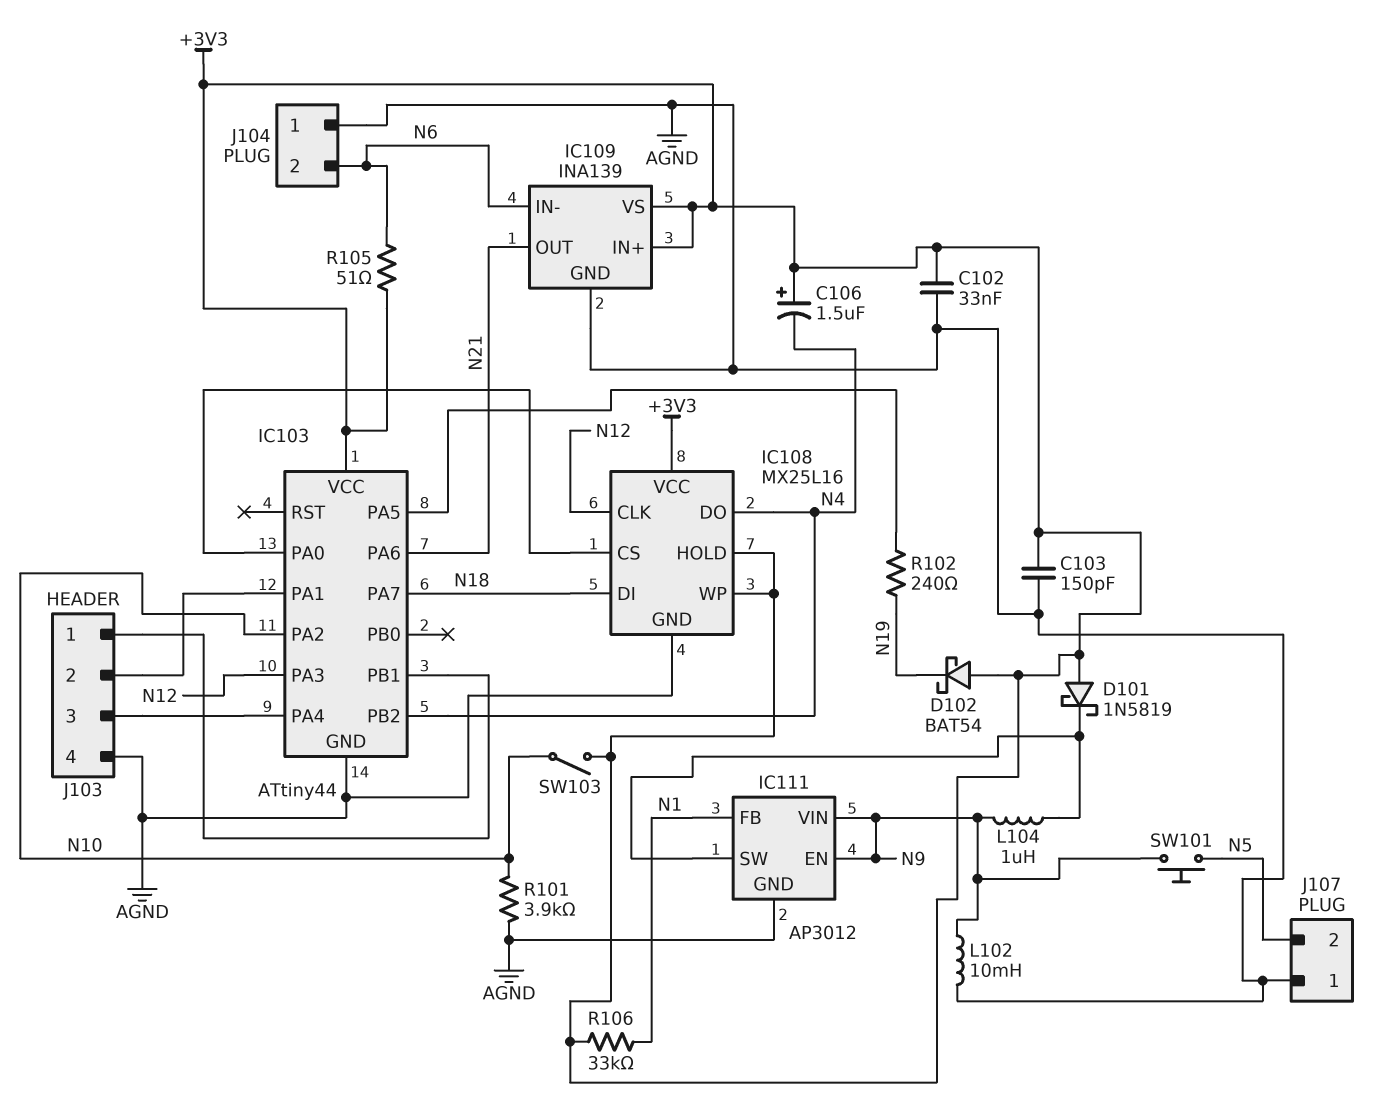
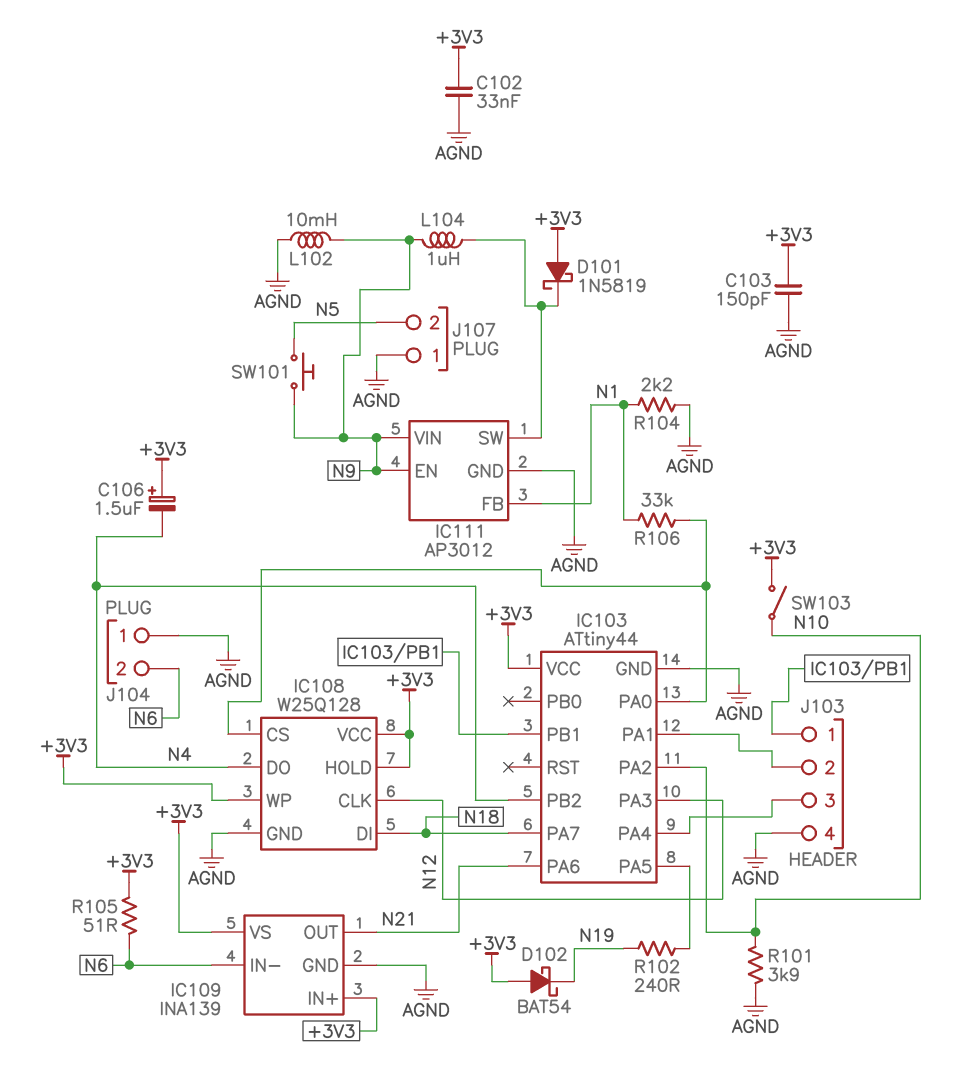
IC108: MX25L16 -> W25Q128
R104: none -> 2.2k (AGND, N1)
R106: 33k (+3V3, N1) -> 33k (IC103/PA0, N1)

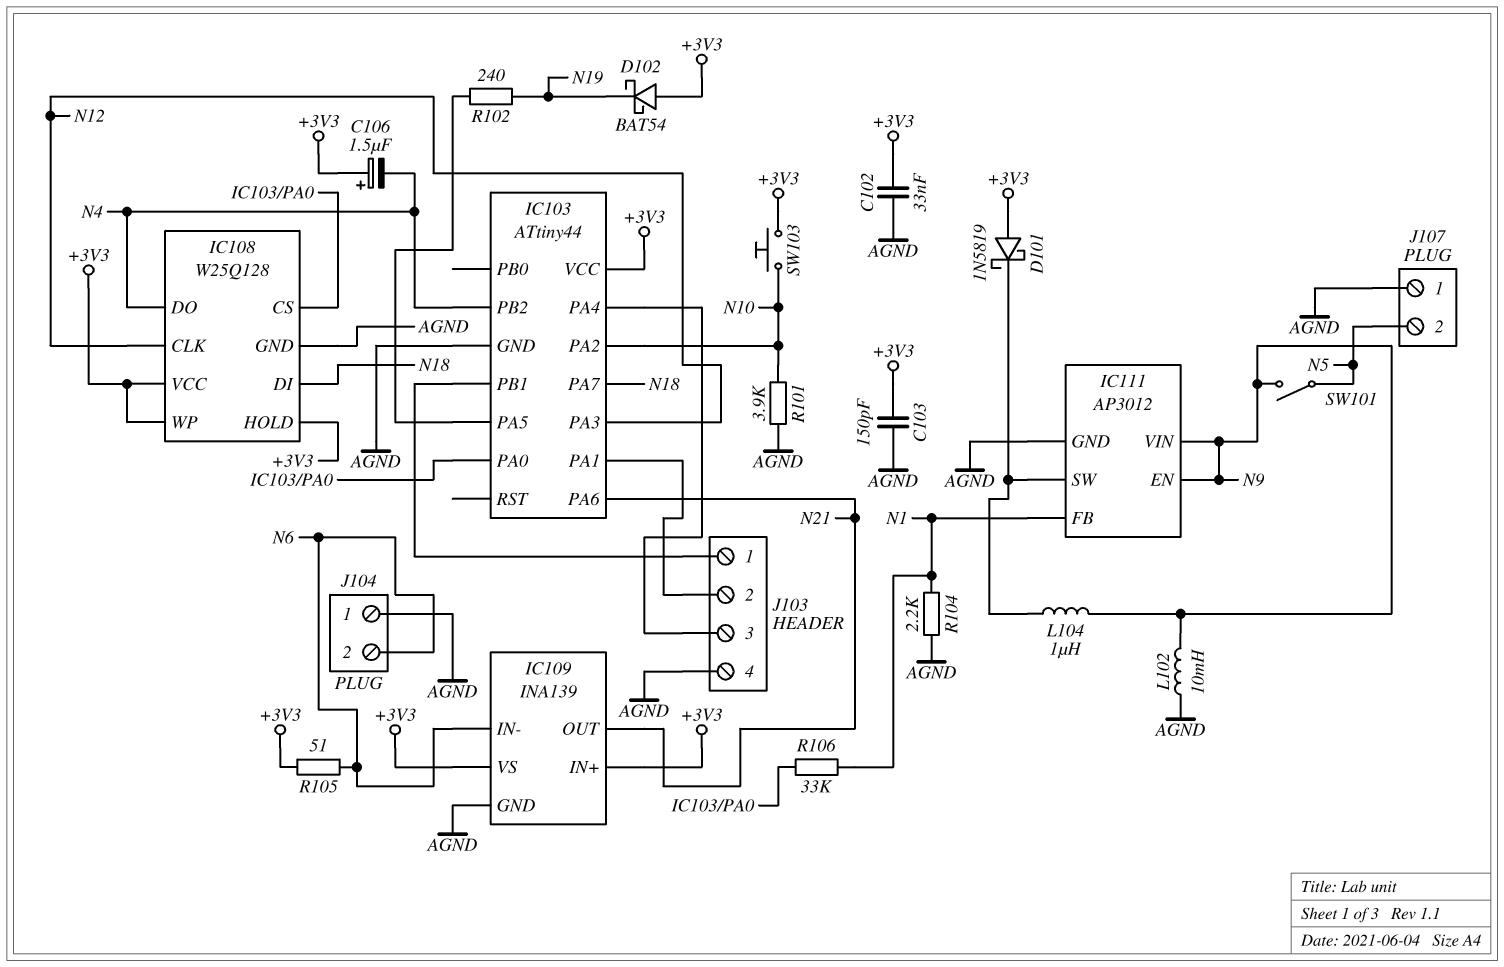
SW101: button (N5, N9) -> switch (N5, N9)
SW103: switch (+3V3, N10) -> button (+3V3, N10)

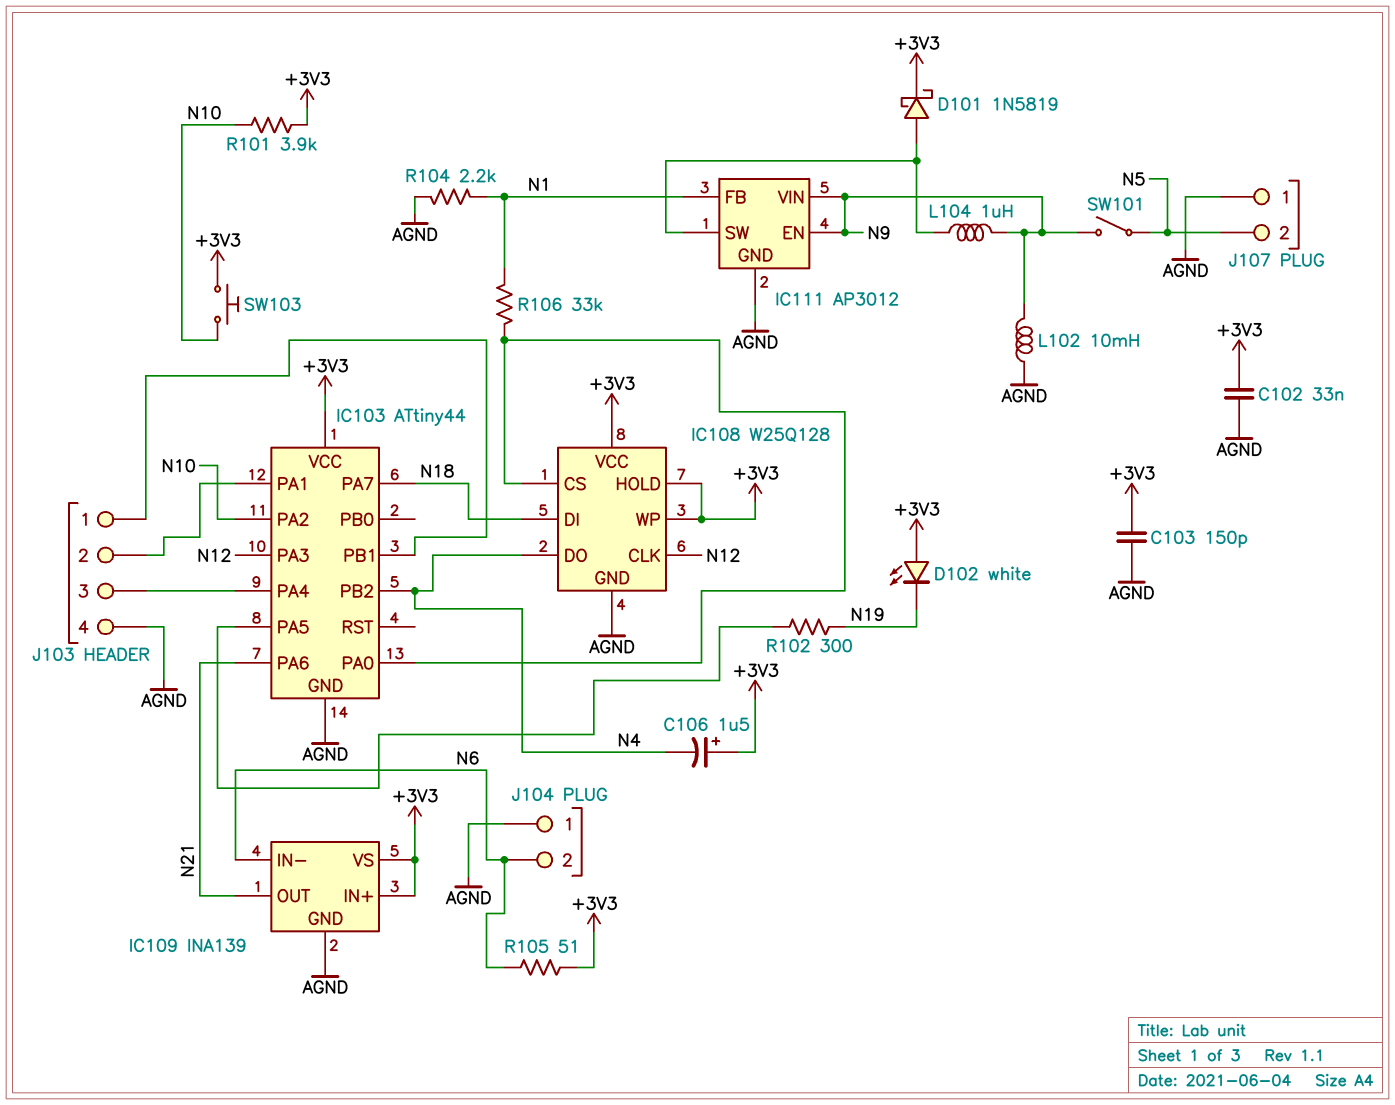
D101: schottky 1N5819 (A +3V3, K IC111/SW) -> schottky 1N5819 (A IC111/SW, K +3V3)
D102: schottky BAT54 (A +3V3, K N19) -> LED white (A +3V3, K N19)
R101: 3.9k (AGND, N10) -> 3.9k (+3V3, N10)
R102: 240 (IC103/PA5, N19) -> 300 (IC103/PA5, N19)

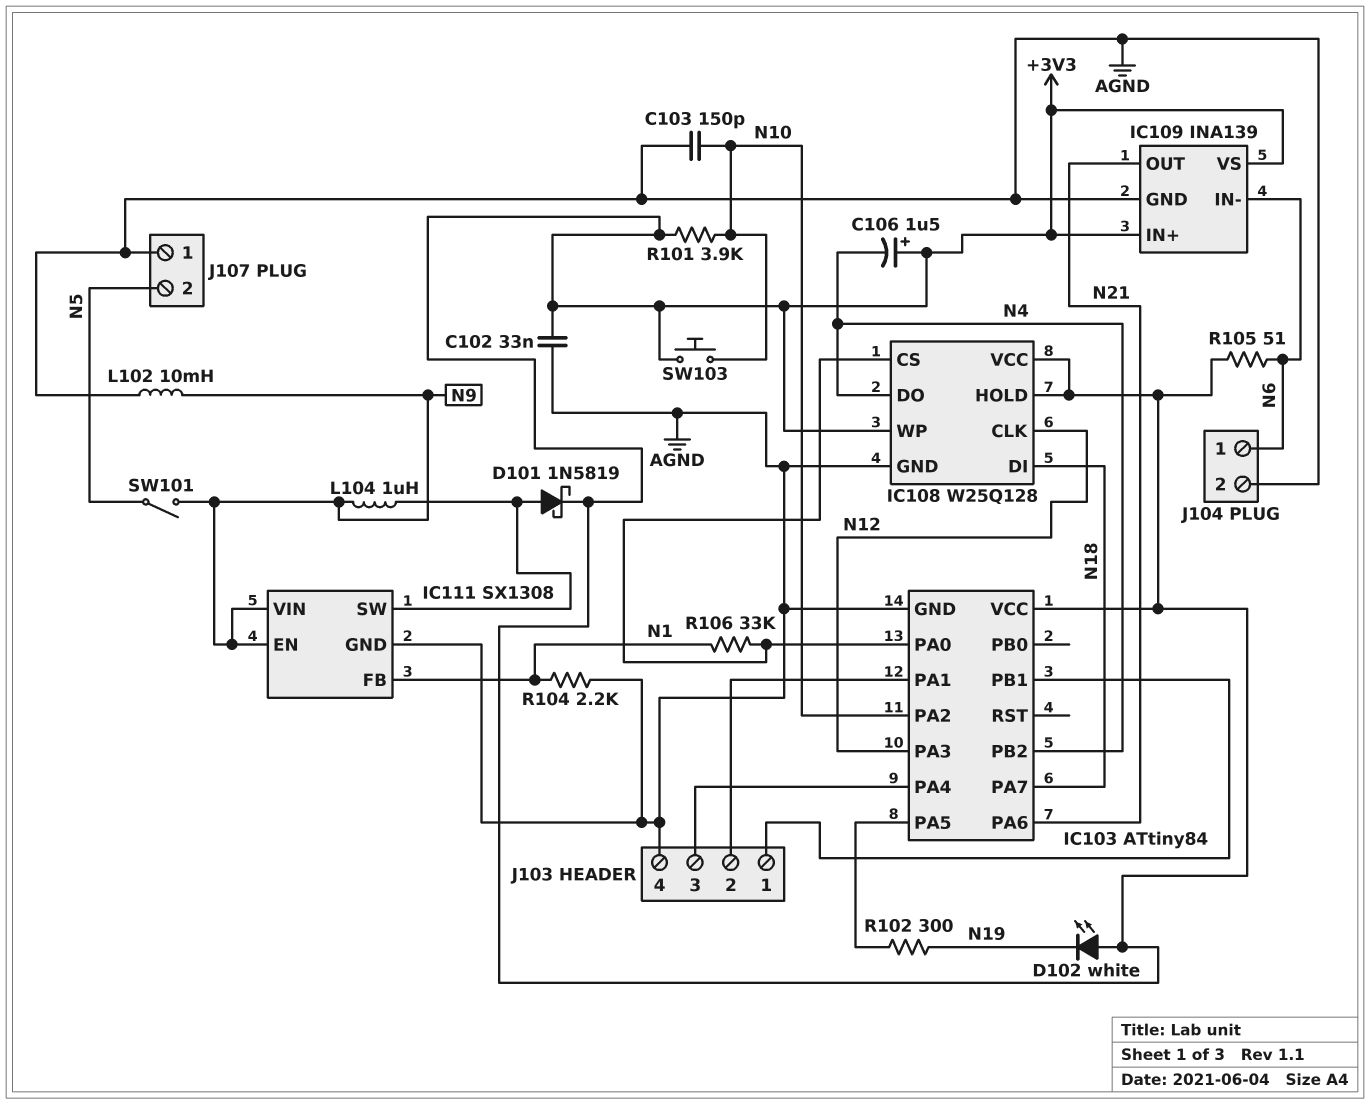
C103: 150pF (+3V3, AGND) -> 150pF (AGND, N10)
IC103: ATtiny44 -> ATtiny84
IC111: AP3012 -> SX1308
J104 pin 1: AGND -> N6
J104 pin 2: N6 -> AGND

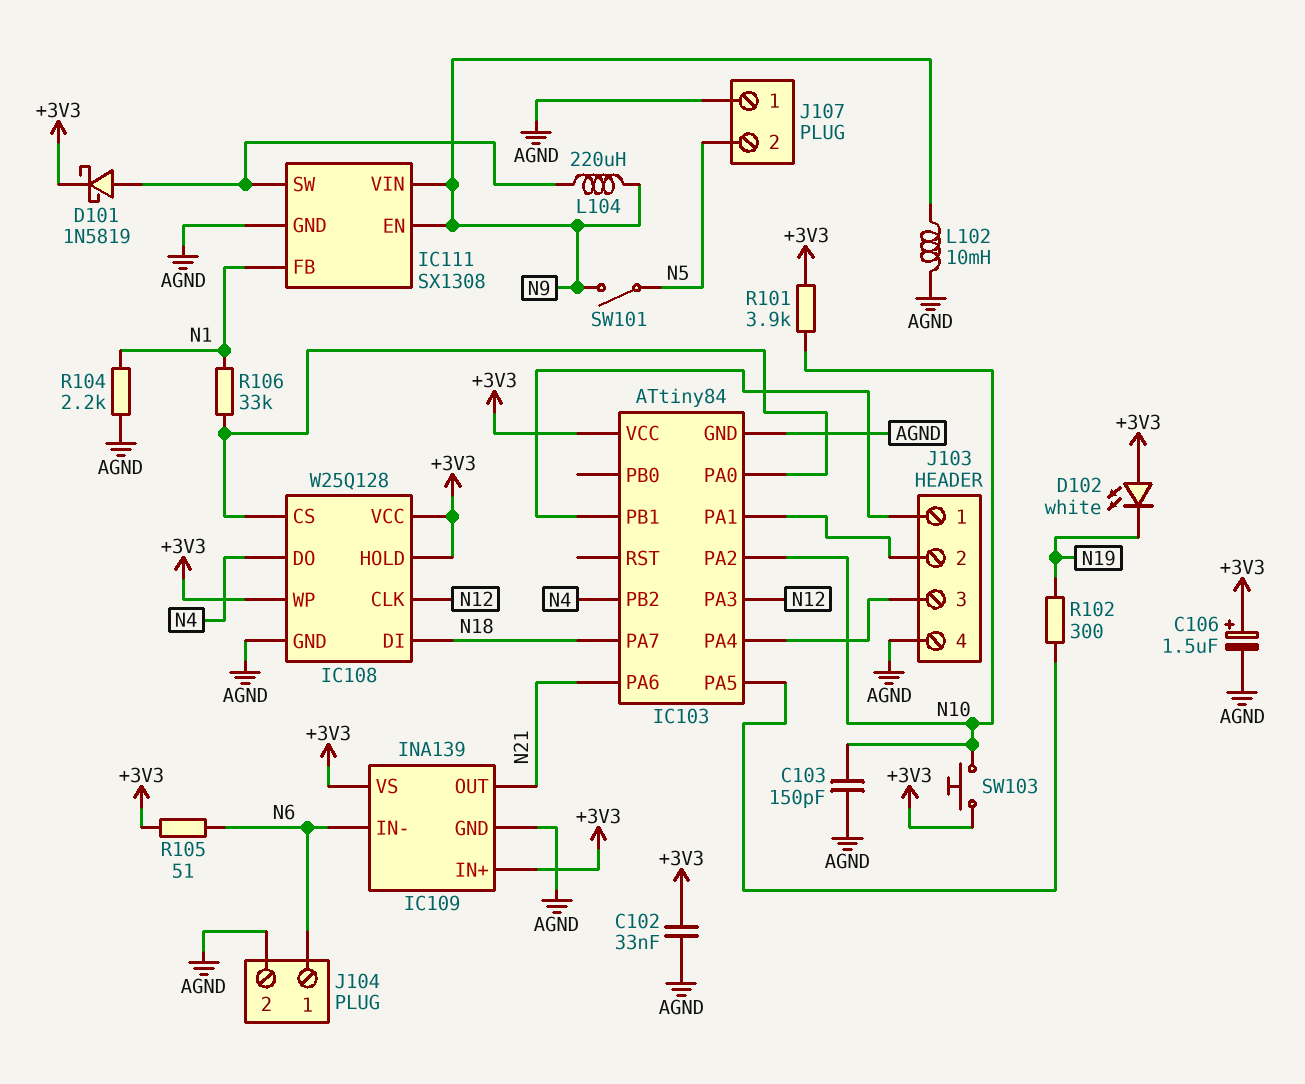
C106: 1.5uF (plus +3V3, minus N4) -> 1.5uF (plus +3V3, minus AGND)
L104: 1uH (IC111/SW, N9) -> 220uH (IC111/SW, N9)

